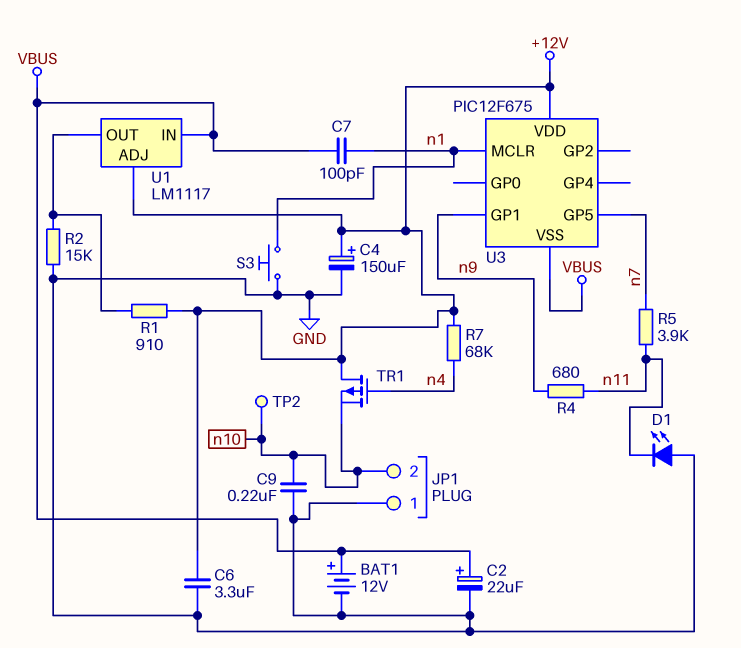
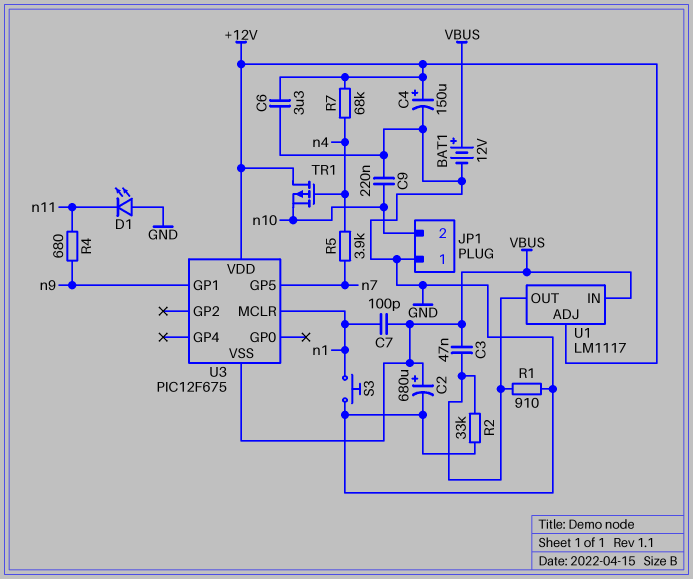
C2: 22uF (plus VBUS, minus GND) -> 680uF (plus VBUS, minus GND)
C3: none -> 47nF (U1/OUT, VBUS)
R1: 910 (+12V, U1/OUT) -> 910 (GND, U1/OUT)
R2: 15k (GND, U1/OUT) -> 33k (GND, U1/OUT)
R5: 3.9k (n7, n11) -> 3.9k (n4, n7)
TP2: test point (n10) -> none

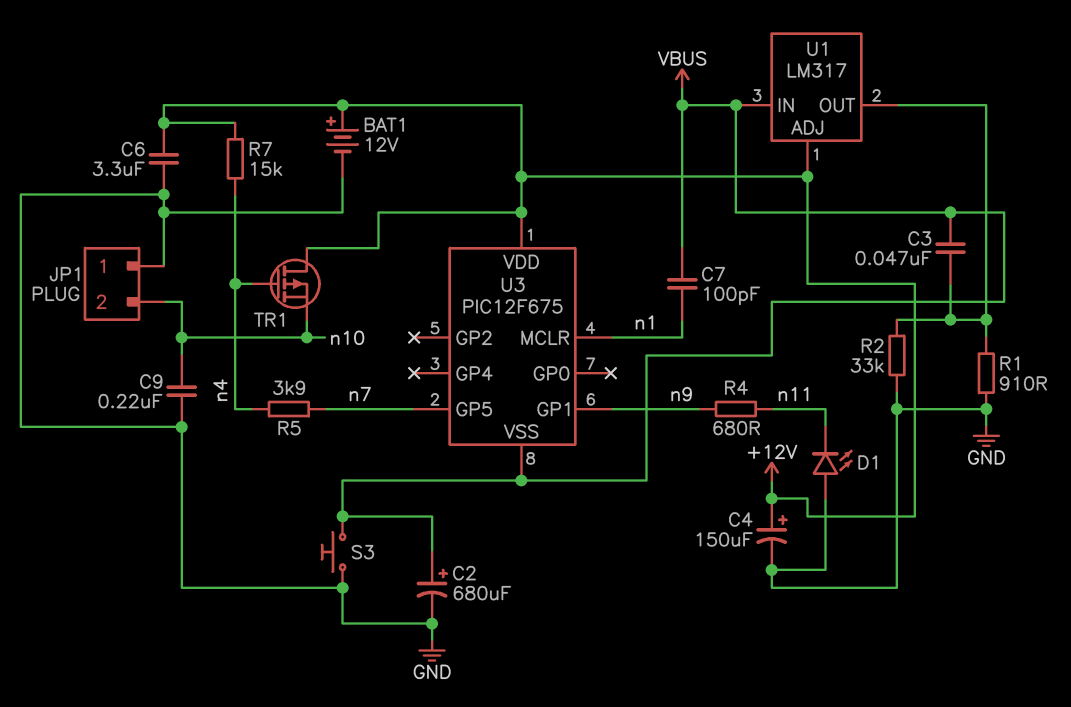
BAT1: 12V (plus VBUS, minus GND) -> 12V (plus +12V, minus GND)
R7: 68k (+12V, n4) -> 15k (+12V, n4)
S3: button (GND, n1) -> button (GND, VBUS)
U1: LM1117 -> LM317

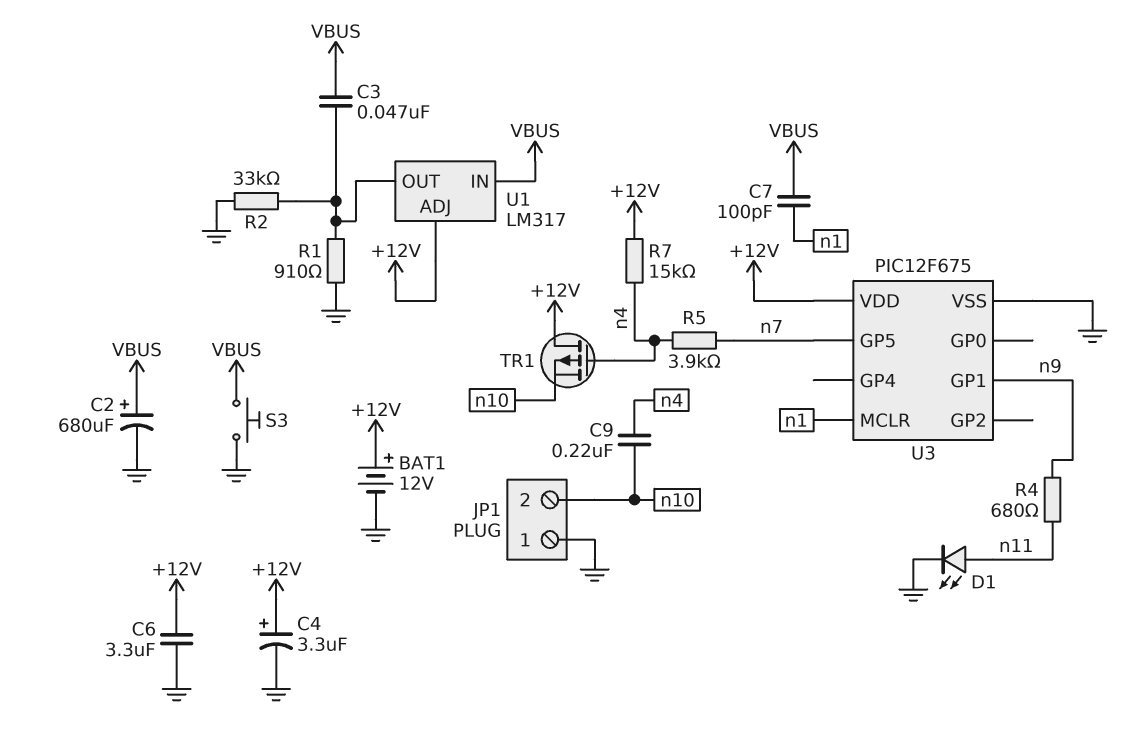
C4: 150uF (plus +12V, minus GND) -> 3.3uF (plus +12V, minus GND)
C9: 220nF (GND, n10) -> 220nF (n4, n10)
D1: LED (A GND, K n11) -> LED (A n11, K GND)
U3 pin VSS: VBUS -> GND

